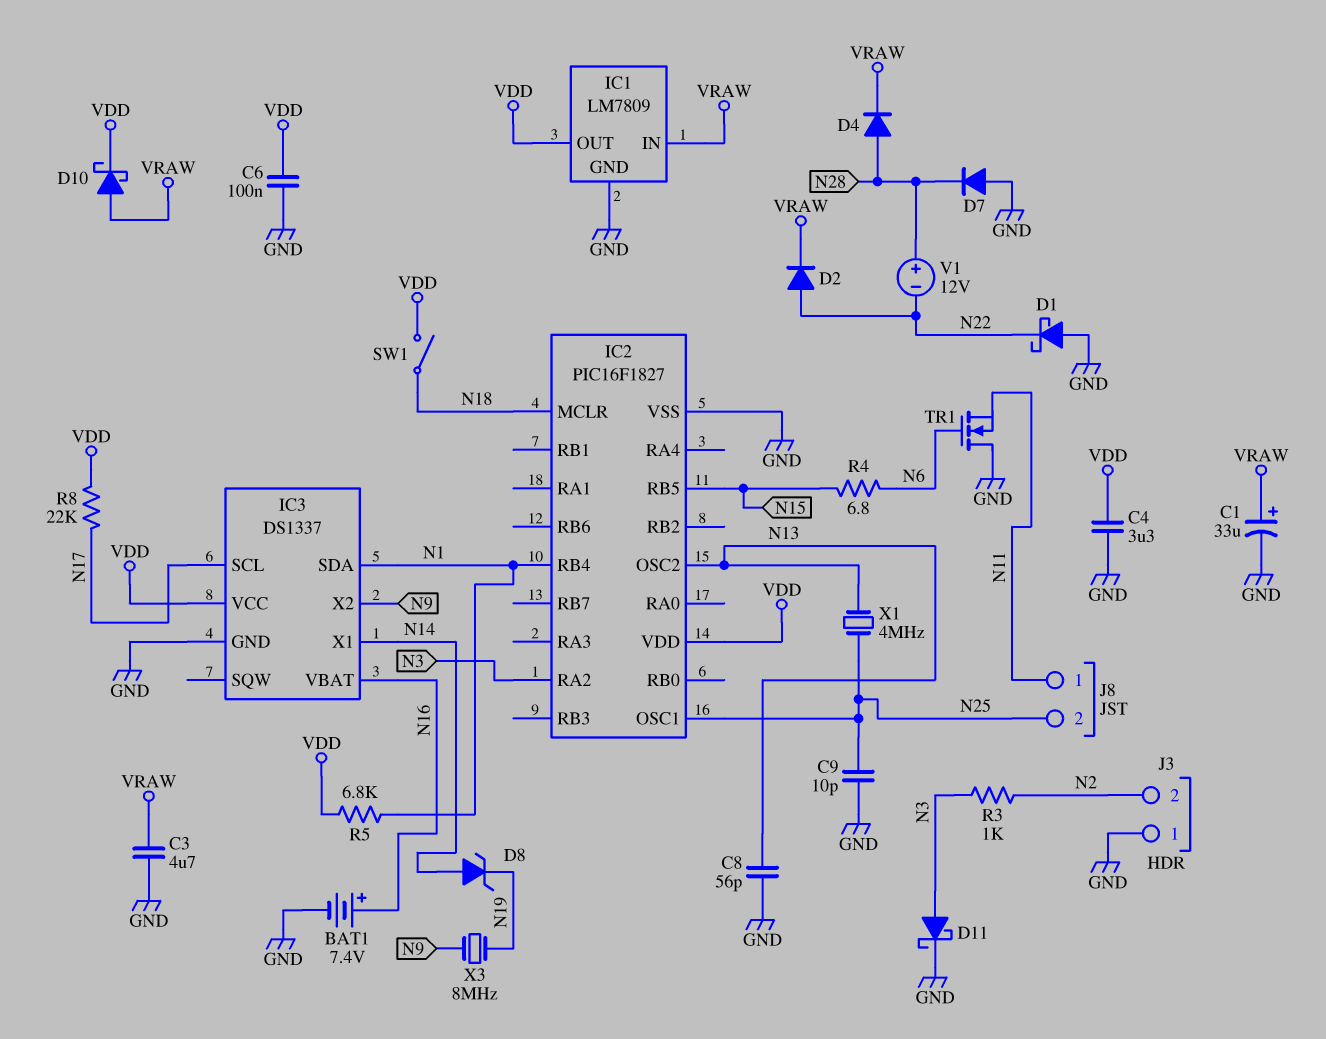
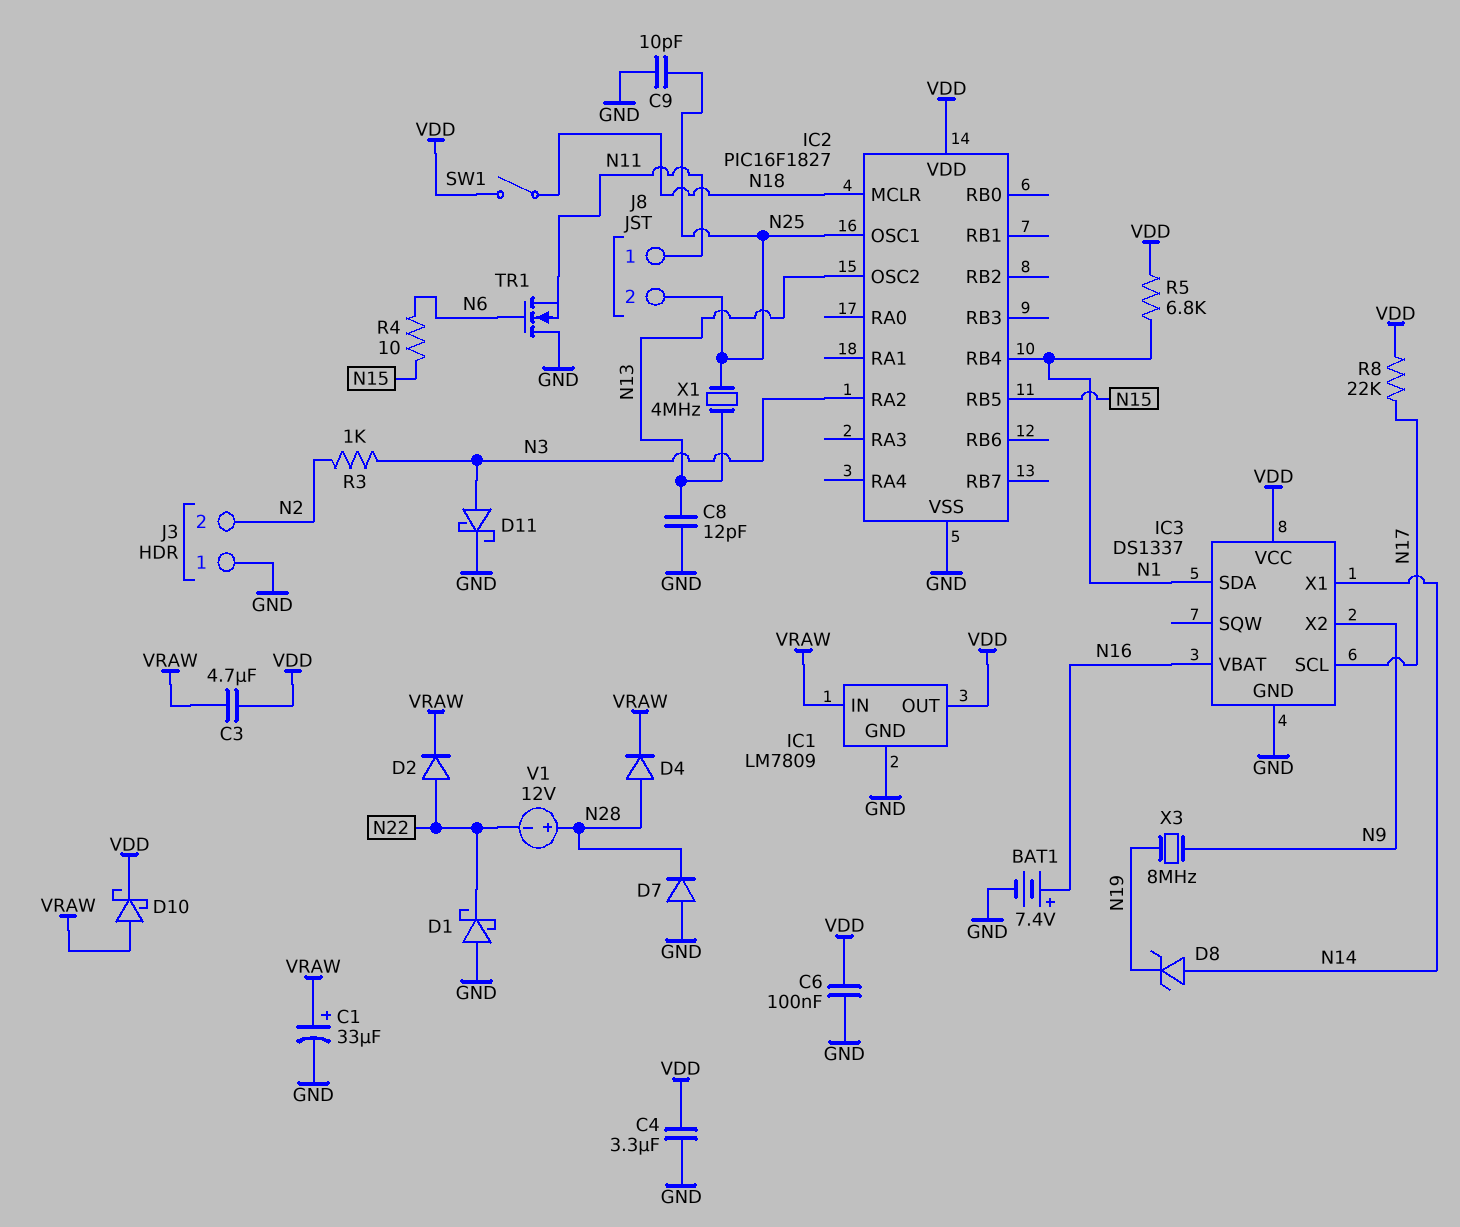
C3: 4.7uF (GND, VRAW) -> 4.7uF (VDD, VRAW)
C8: 56pF (GND, N13) -> 12pF (GND, N13)
R4: 6.8 (N6, N15) -> 10 (N6, N15)

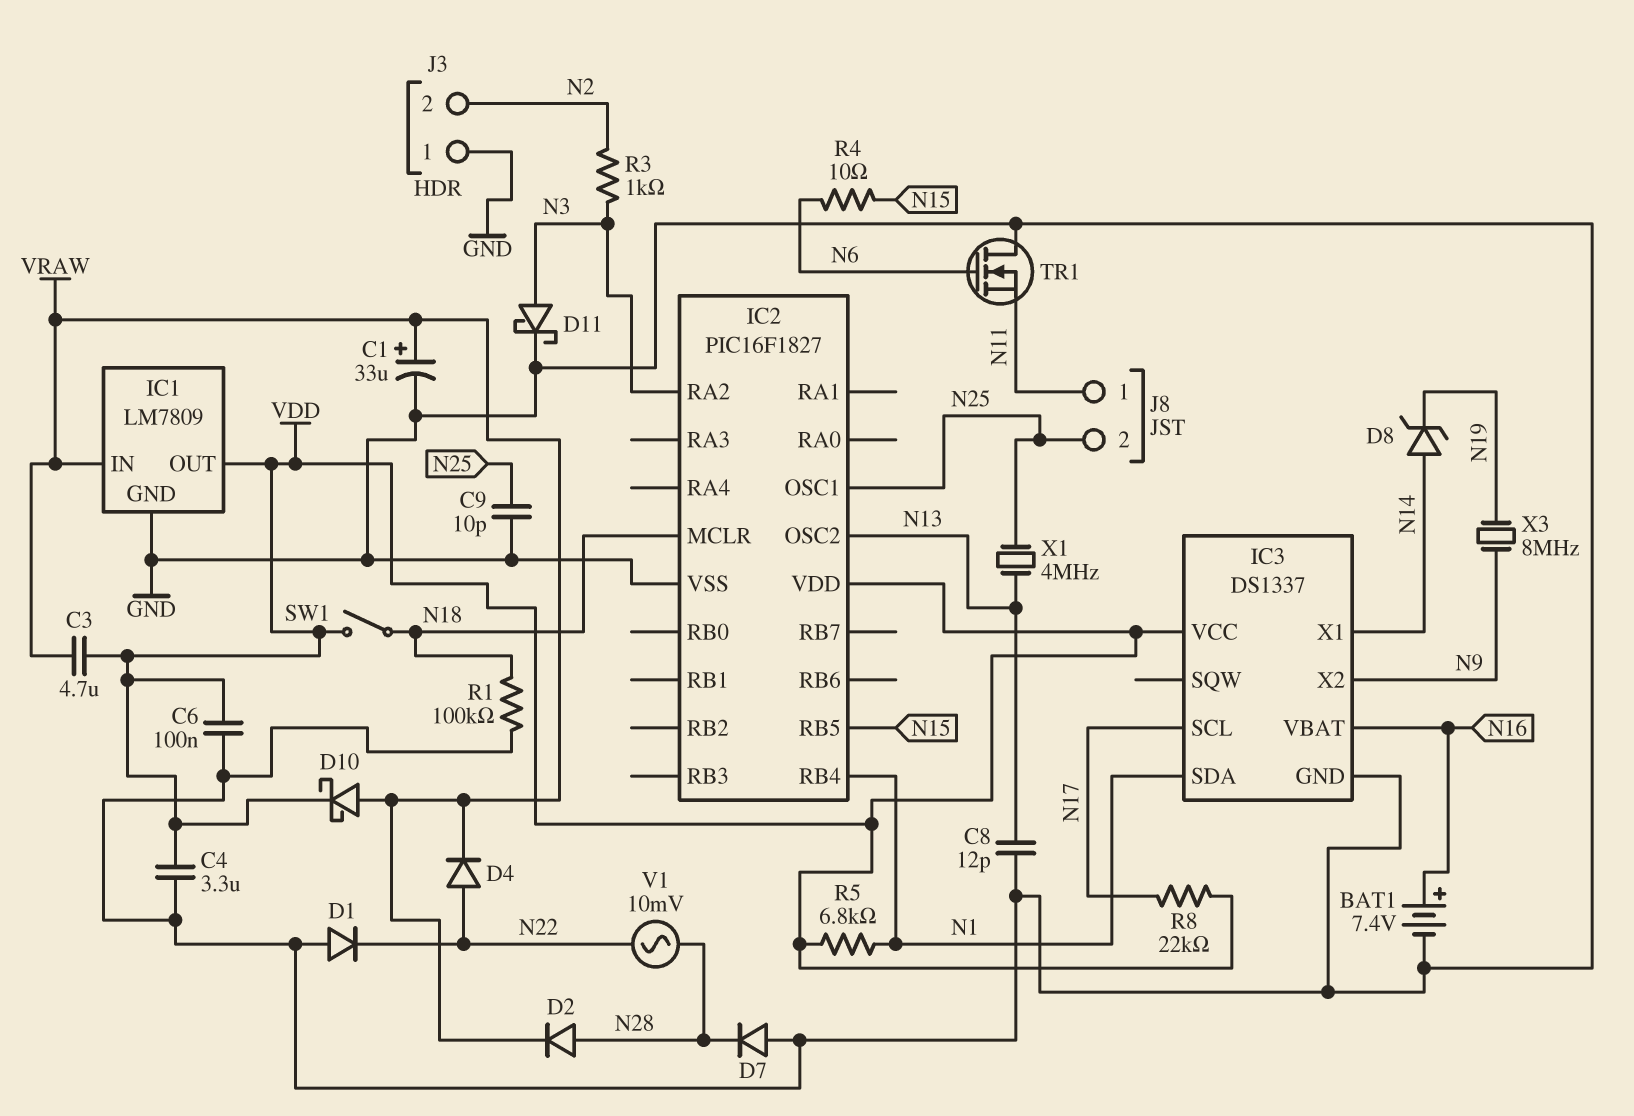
D1: schottky (A GND, K N22) -> diode (A GND, K N22)
D2: diode (A N22, K VRAW) -> diode (A N28, K VRAW)
D4: diode (A N28, K VRAW) -> diode (A N22, K VRAW)
R1: none -> 100k (GND, N18)
V1: 12V (plus N28, minus N22) -> AC 10mV (N22, N28)

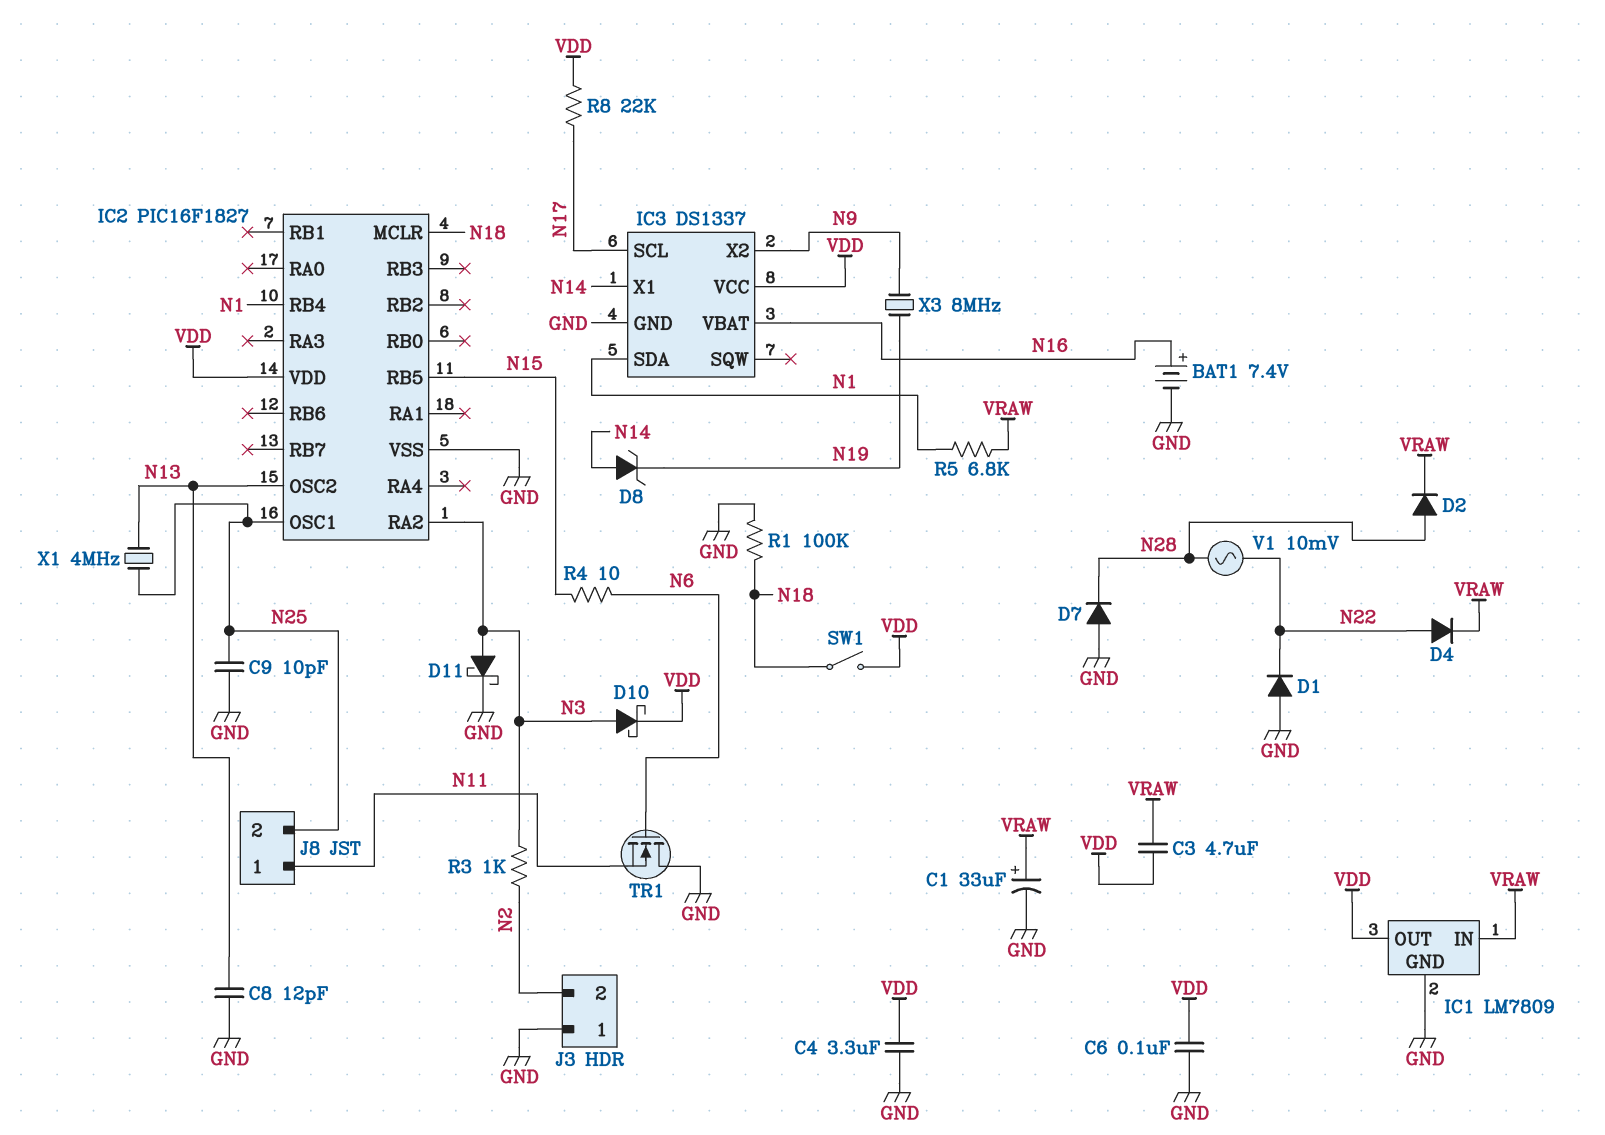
D10: schottky (A VRAW, K VDD) -> schottky (A N3, K VDD)
R5: 6.8k (N1, VDD) -> 6.8k (N1, VRAW)

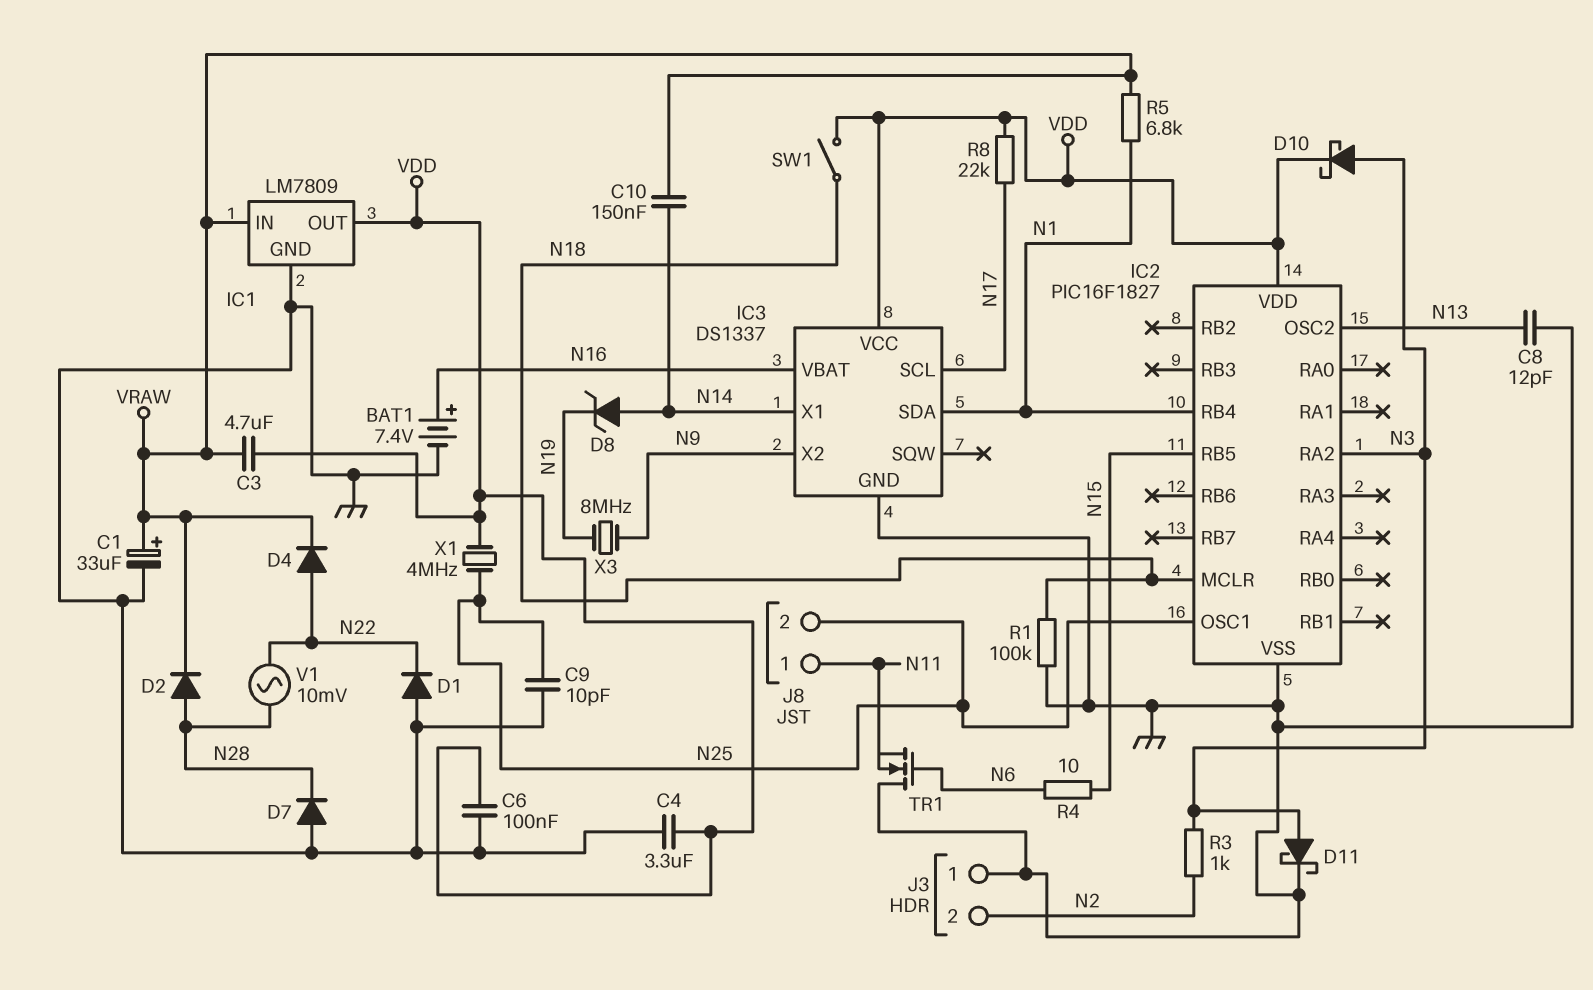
C10: none -> 150nF (N14, VRAW)
X1: 4MHz (N13, N25) -> 4MHz (N25, VDD)

